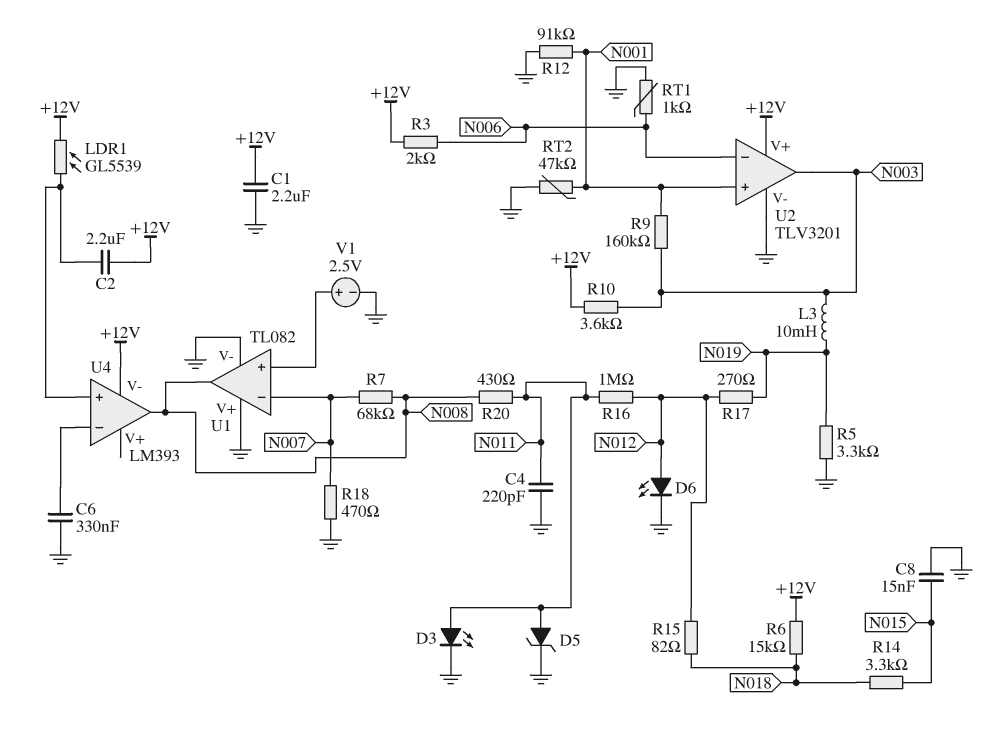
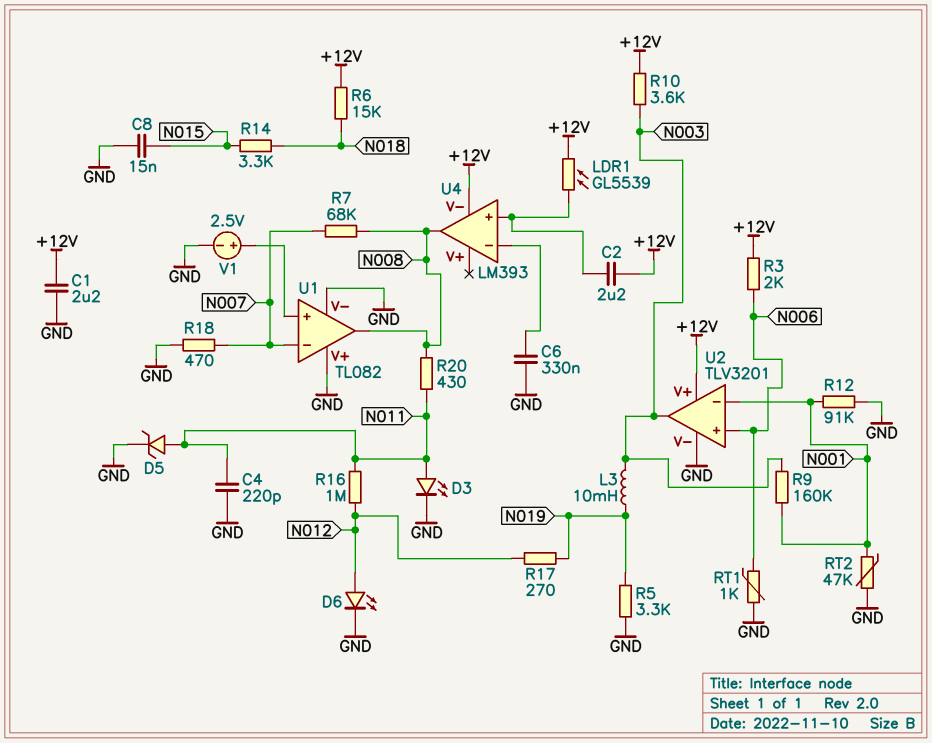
R15: 82 (N012, N018) -> none
U2 pin in+: N001 -> N006
U2 pin in-: N006 -> N001

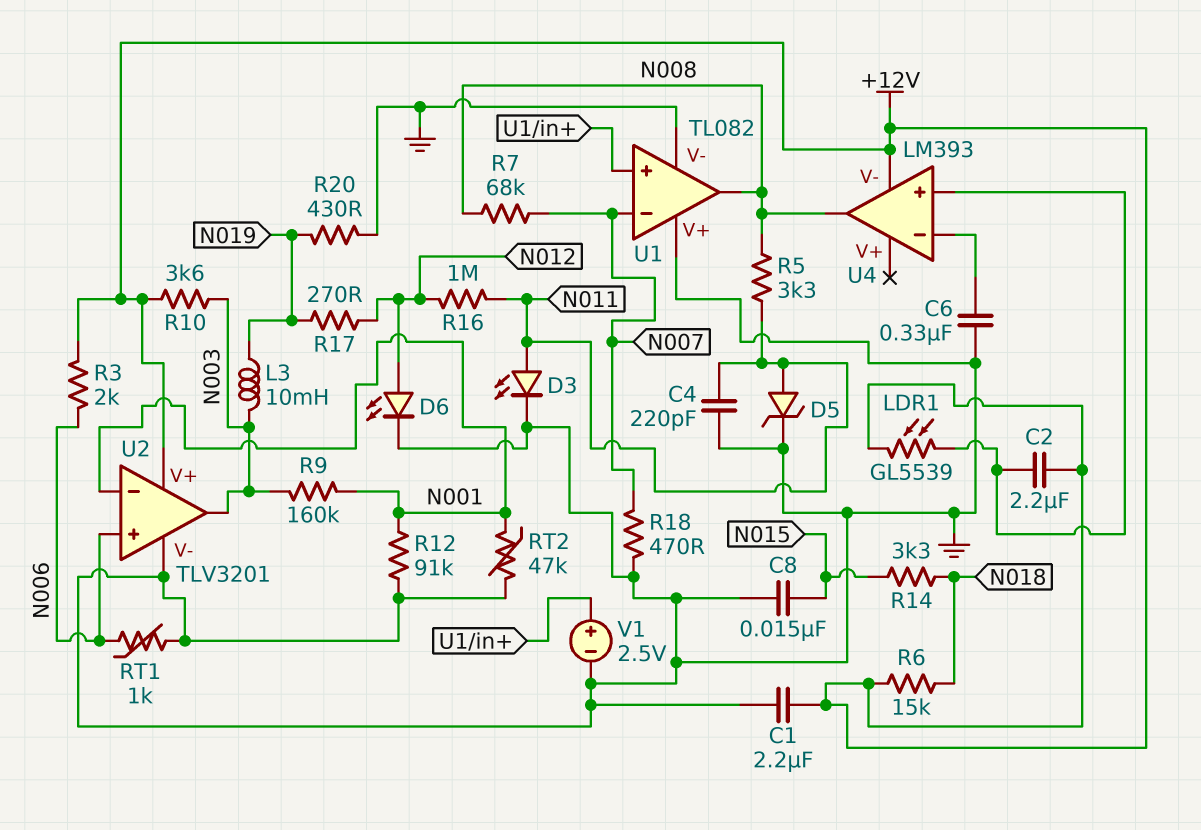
R5: 3.3k (GND, N019) -> 3.3k (N008, N011)
R20: 430 (N008, N011) -> 430 (GND, N019)

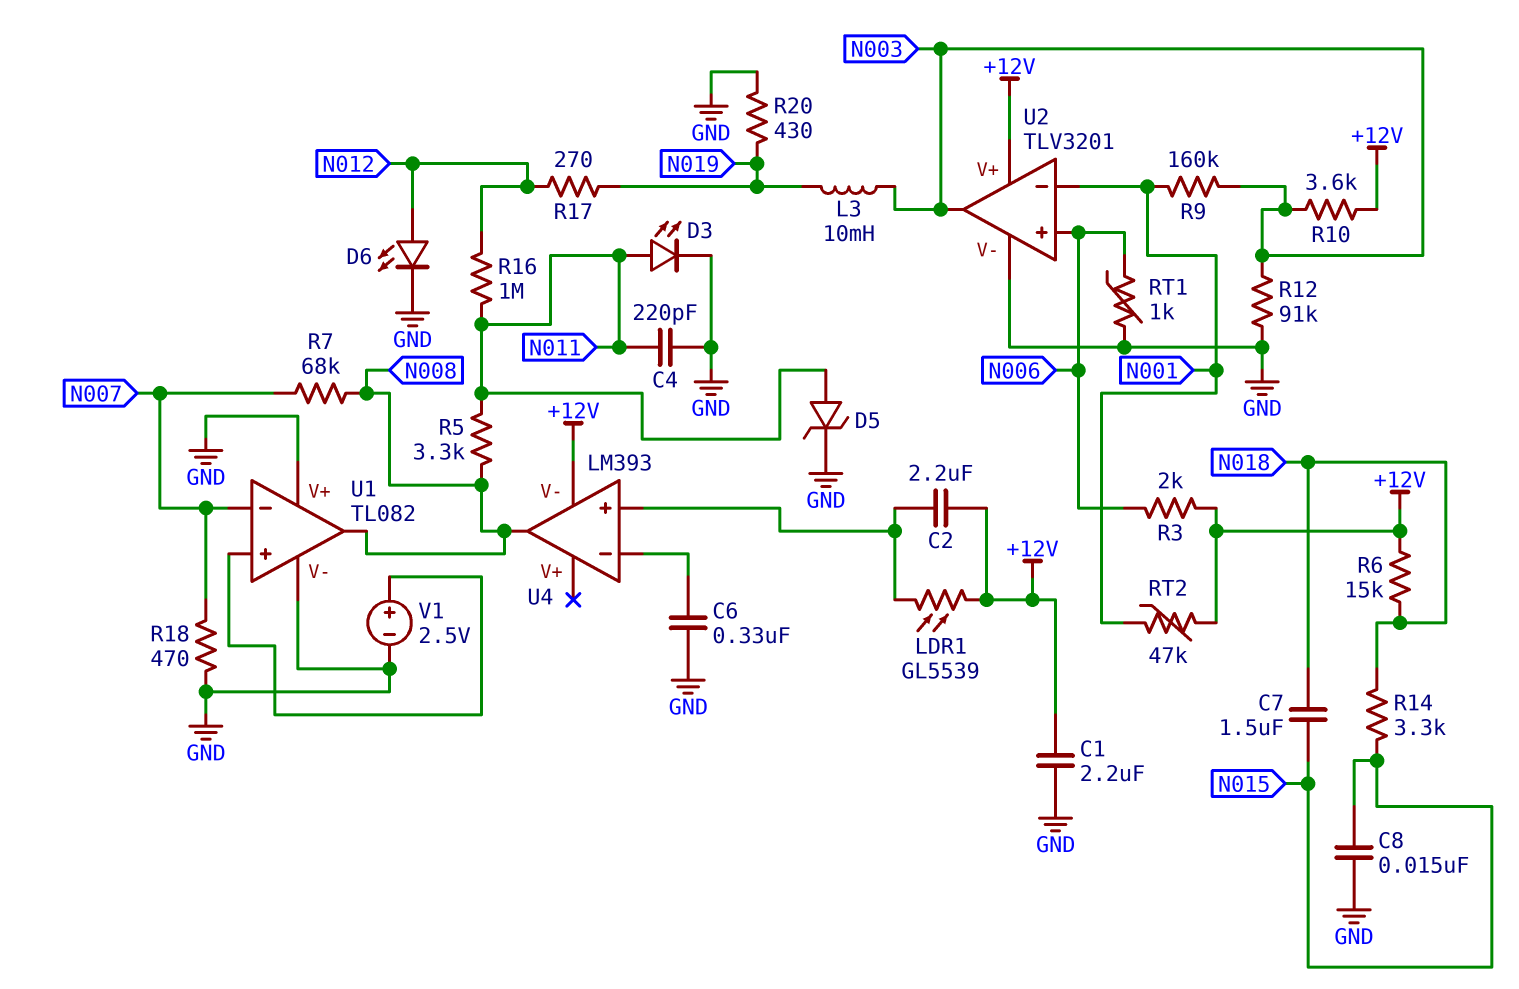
C7: none -> 1.5uF (N015, N018)
R12: 91k (GND, N001) -> 91k (GND, N003)
RT2: 47k (GND, N001) -> 47k (+12V, N001)

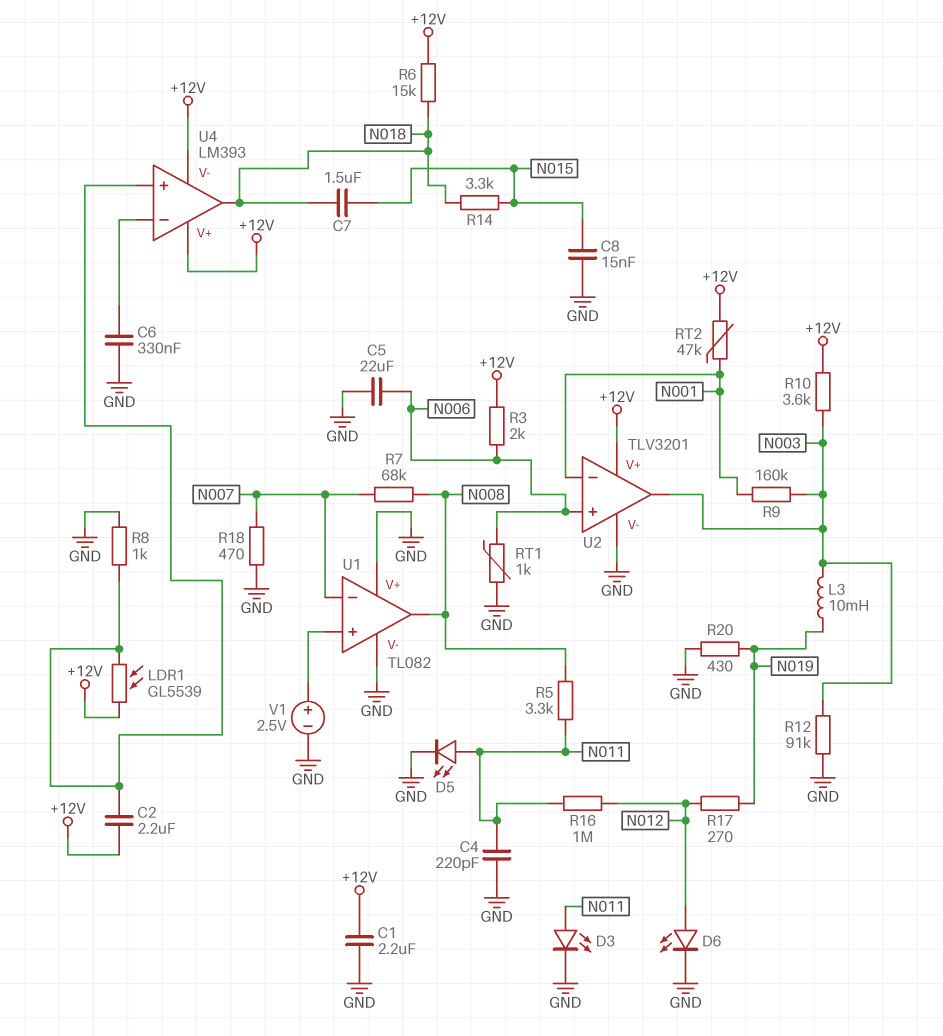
C5: none -> 22uF (GND, N006)
D5: zener (A N011, K GND) -> LED (A N011, K GND)
R8: none -> 1k (GND, U4/in+)
U4 pin V+: none -> +12V
U4 pin out: N008 -> N018

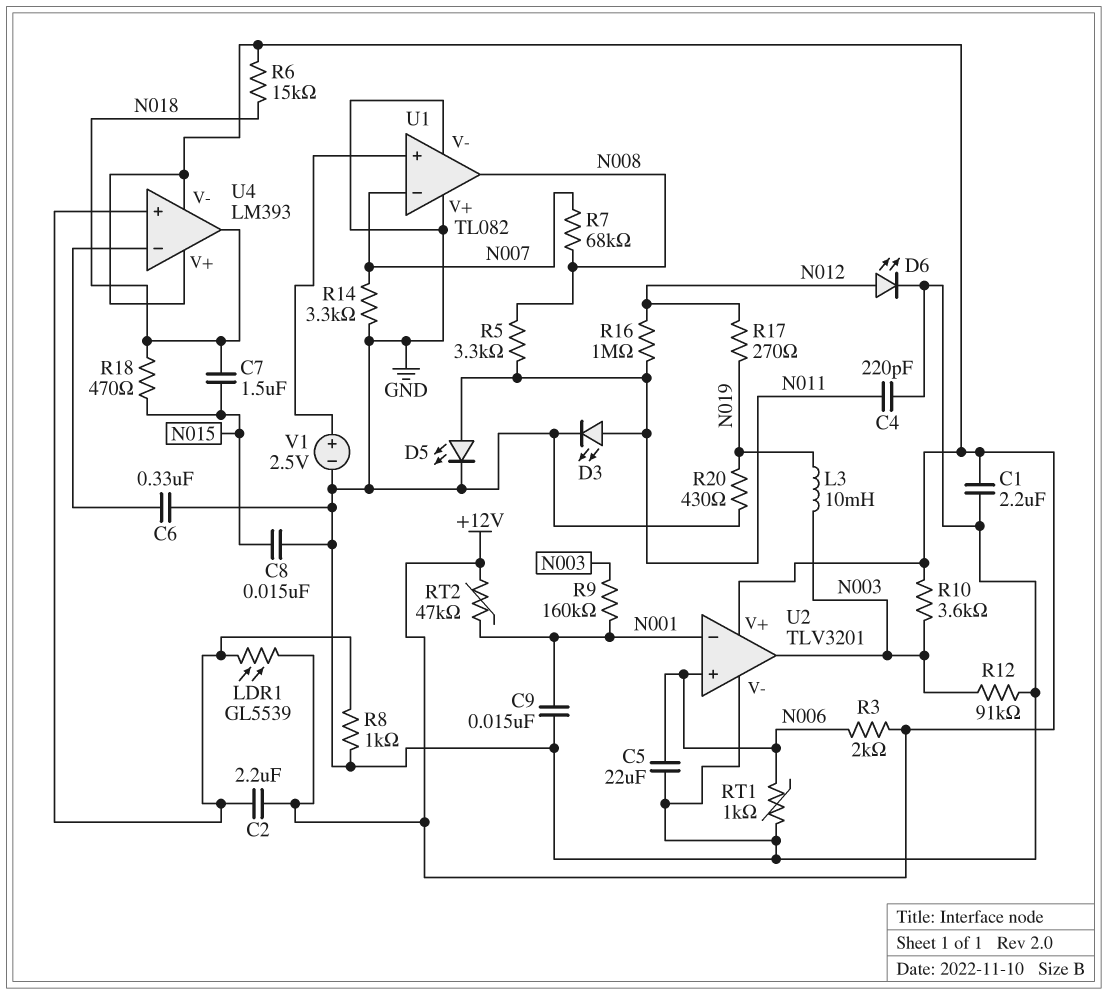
C9: none -> 15nF (GND, N001)
R14: 3.3k (N015, N018) -> 3.3k (GND, N007)
R18: 470 (GND, N007) -> 470 (N015, N018)

